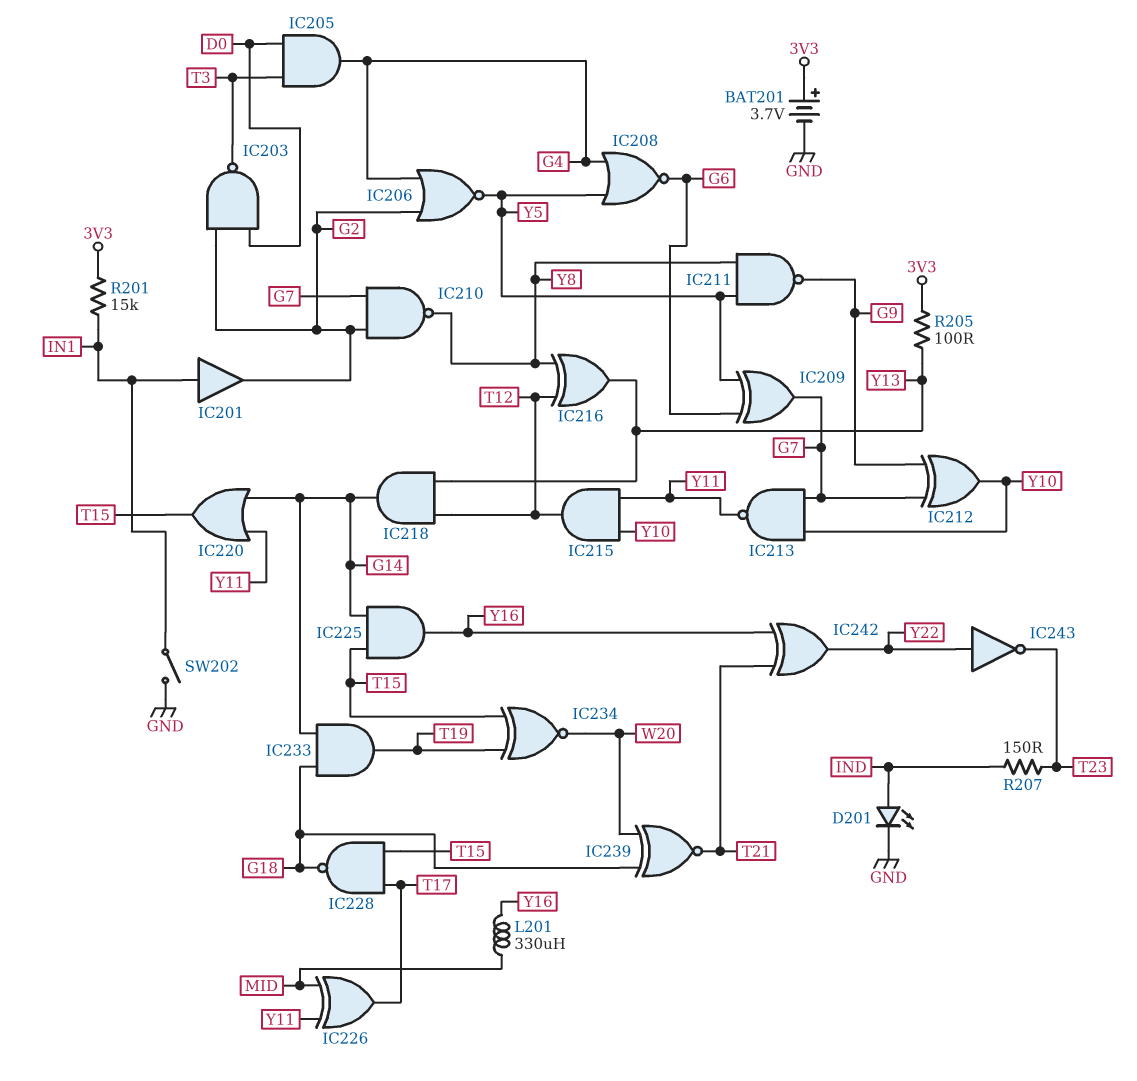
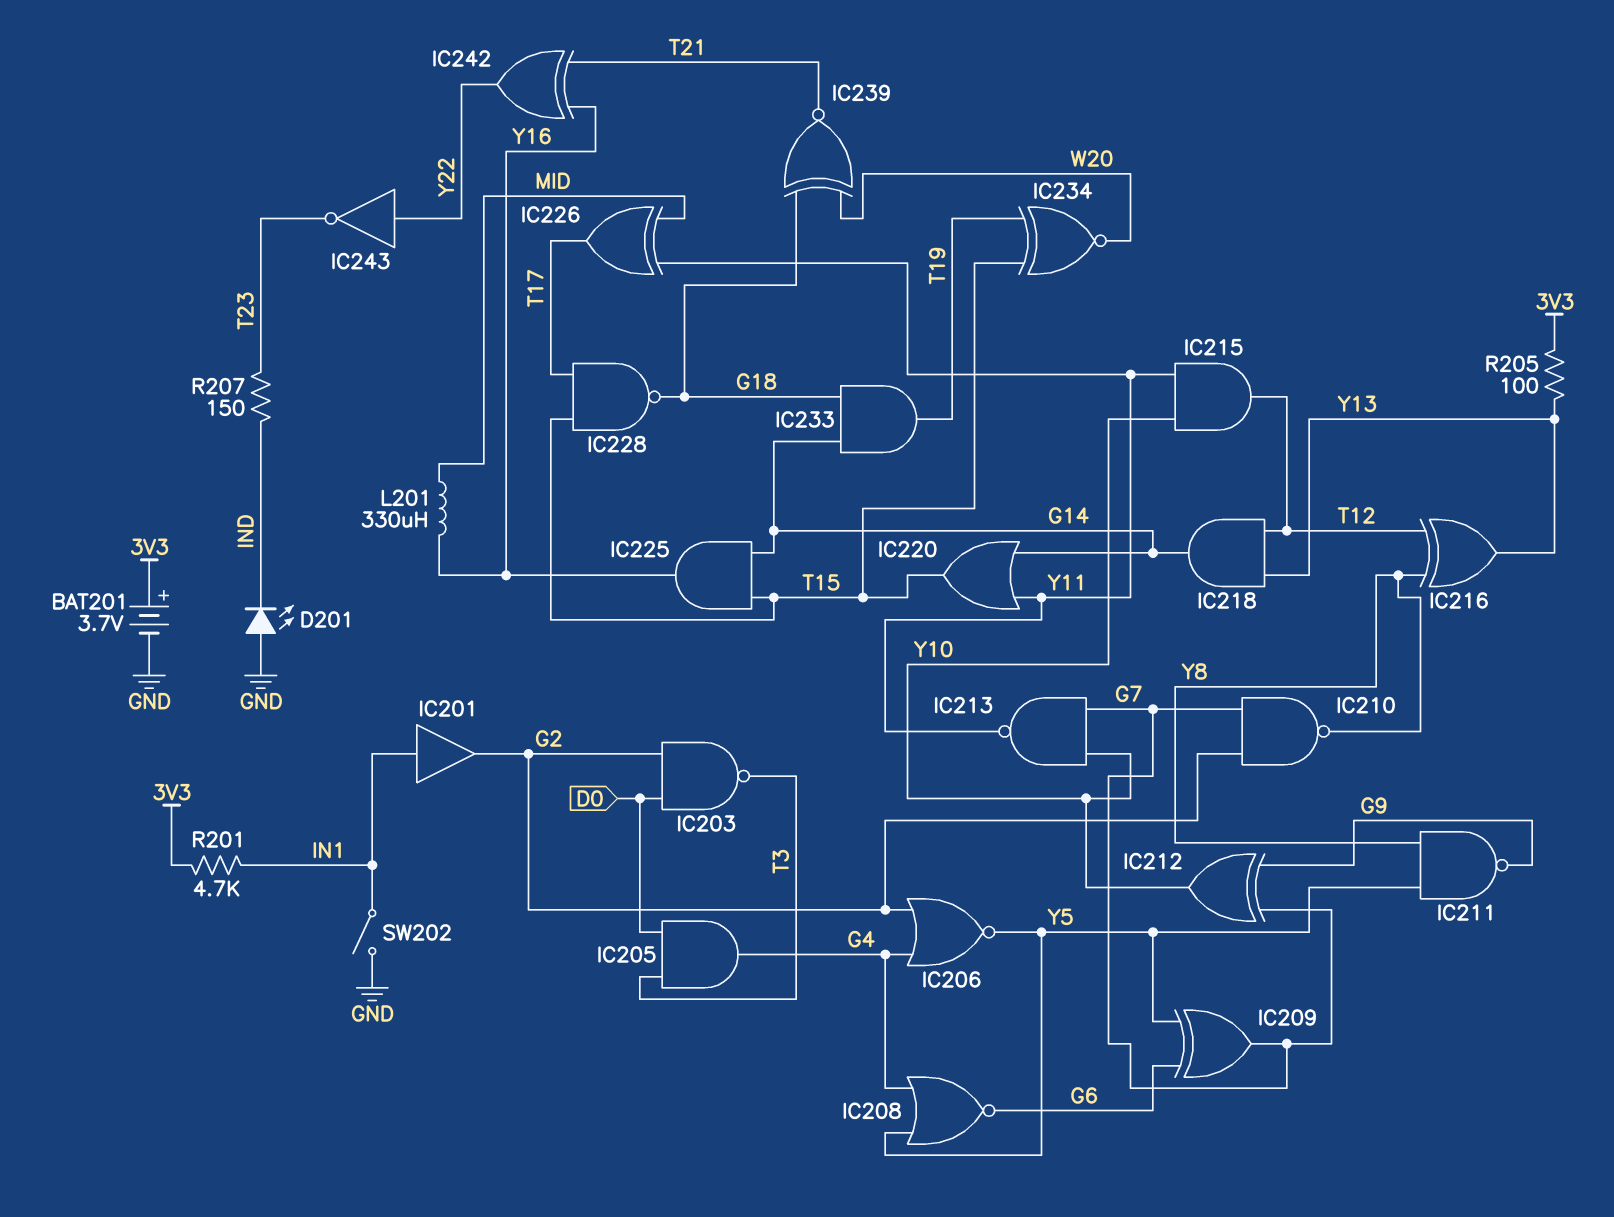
D201: LED (A IND, K GND) -> LED (A GND, K IND)
R201: 15k (3V3, IN1) -> 4.7k (3V3, IN1)

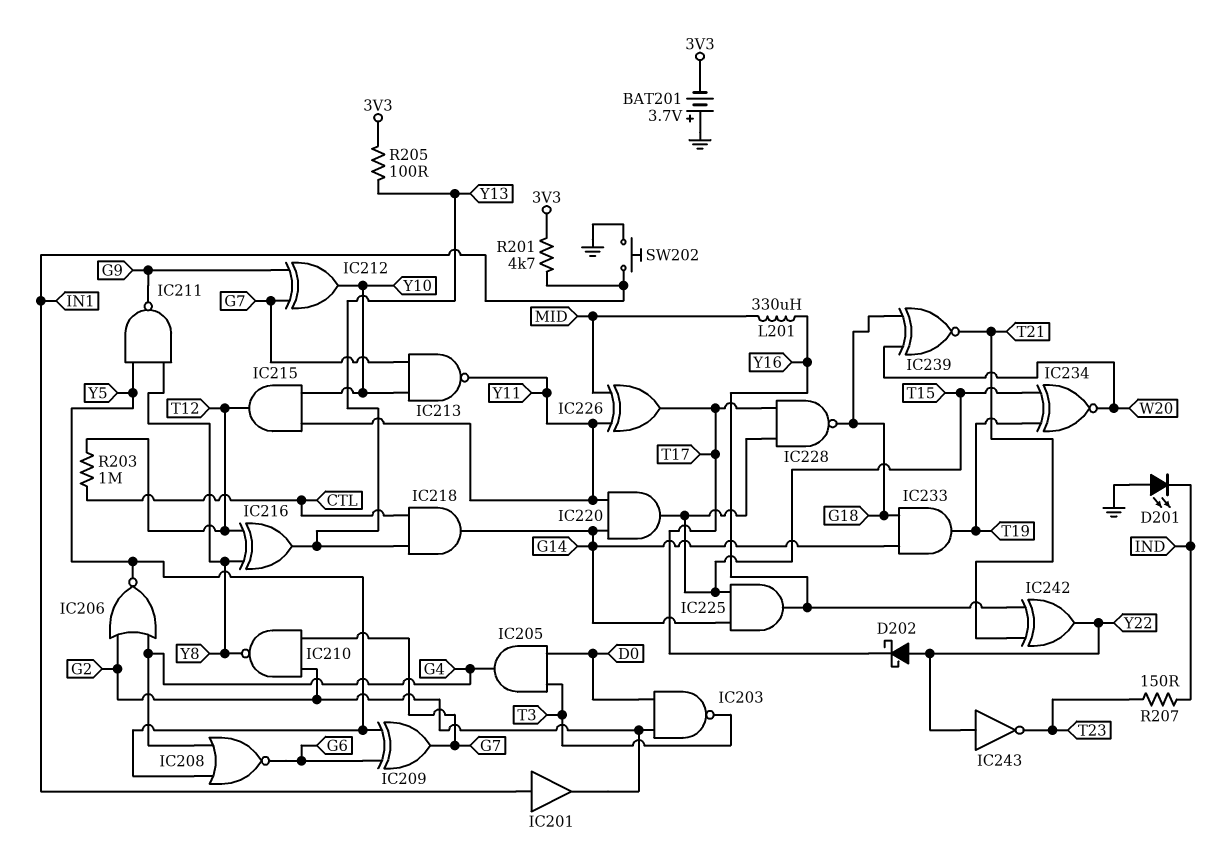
BAT201: 3.7V (plus 3V3, minus GND) -> 3.7V (plus GND, minus 3V3)
D202: none -> schottky (A Y22, K T17)
IC218: AND (in T12, in Y13, out G14) -> AND (in CTL, in Y13, out G14)
IC220: OR (in G14, in Y11, out T15) -> AND (in G14, in Y11, out T15)
R203: none -> 1M (CTL, T12)
SW202: switch (GND, IN1) -> button (GND, IN1)

